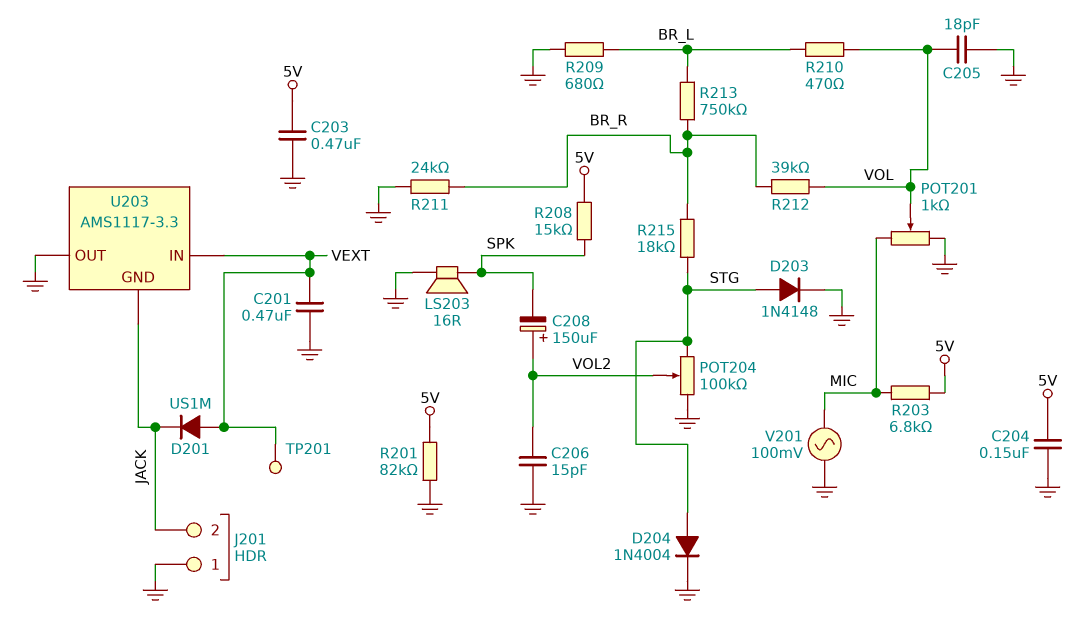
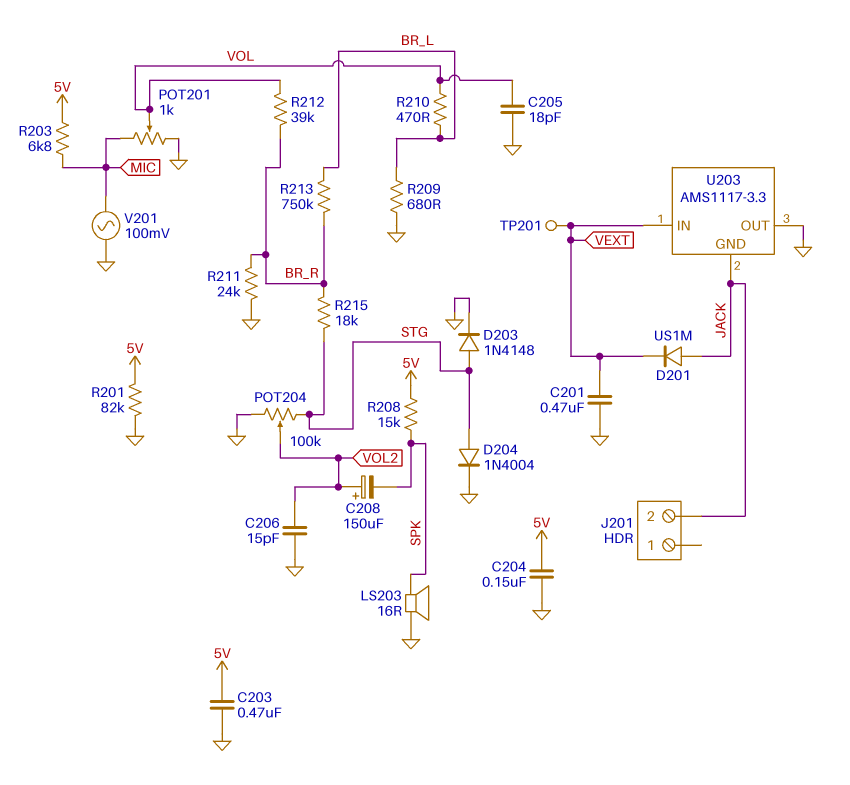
D201: diode US1M (A VEXT, K JACK) -> diode US1M (A JACK, K VEXT)
J201 pin 1: GND -> none

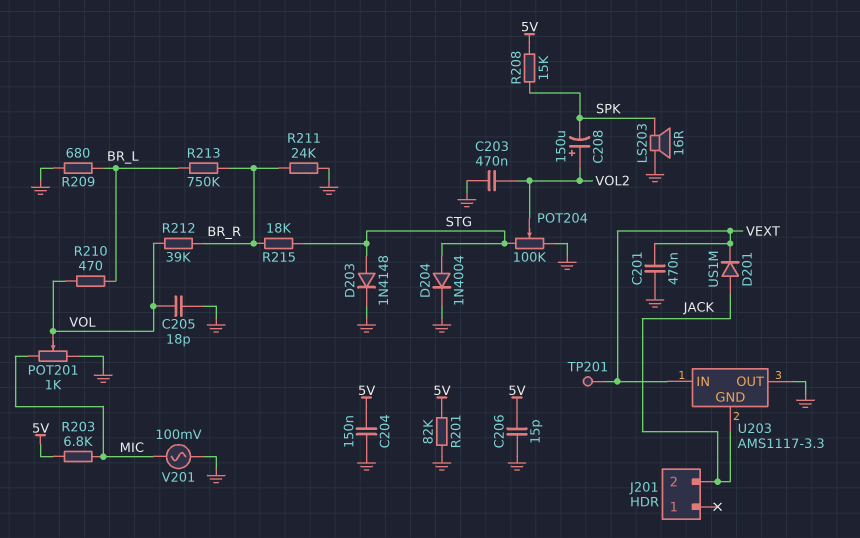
C203: 470nF (5V, GND) -> 470nF (GND, VOL2)
C206: 15pF (GND, VOL2) -> 15pF (5V, GND)

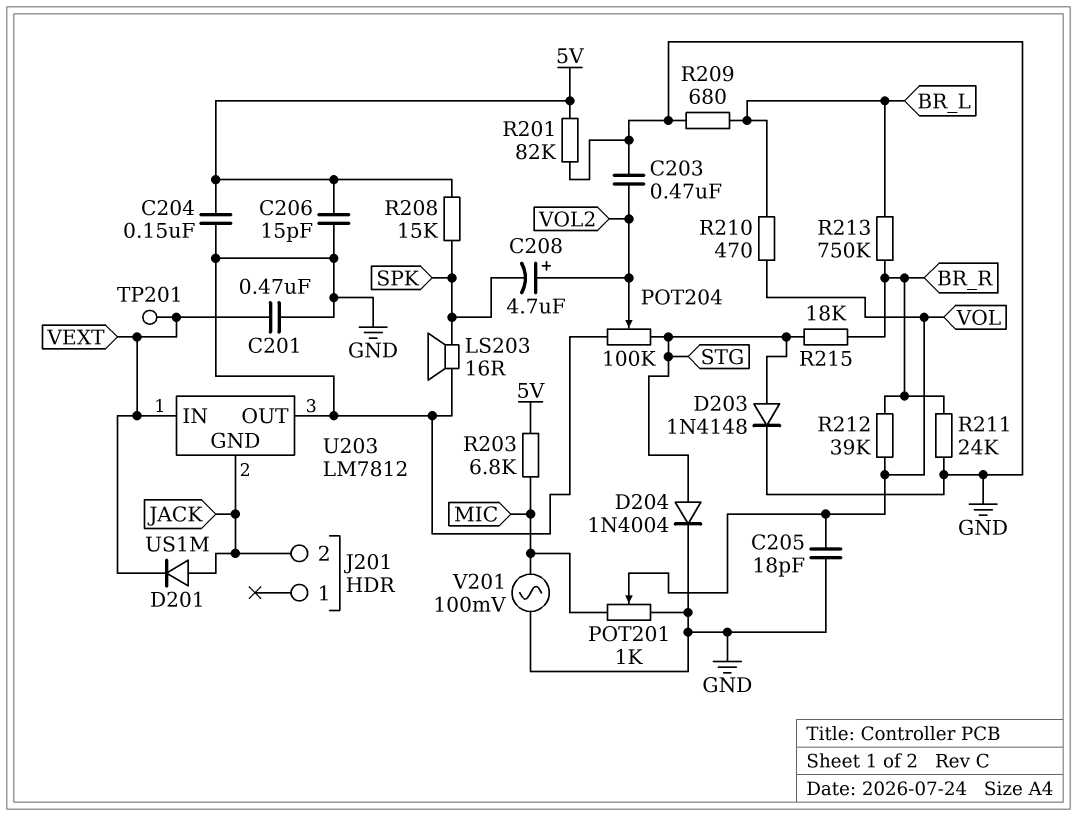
C208: 150uF (plus VOL2, minus SPK) -> 4.7uF (plus VOL2, minus SPK)
U203: AMS1117-3.3 -> LM7812

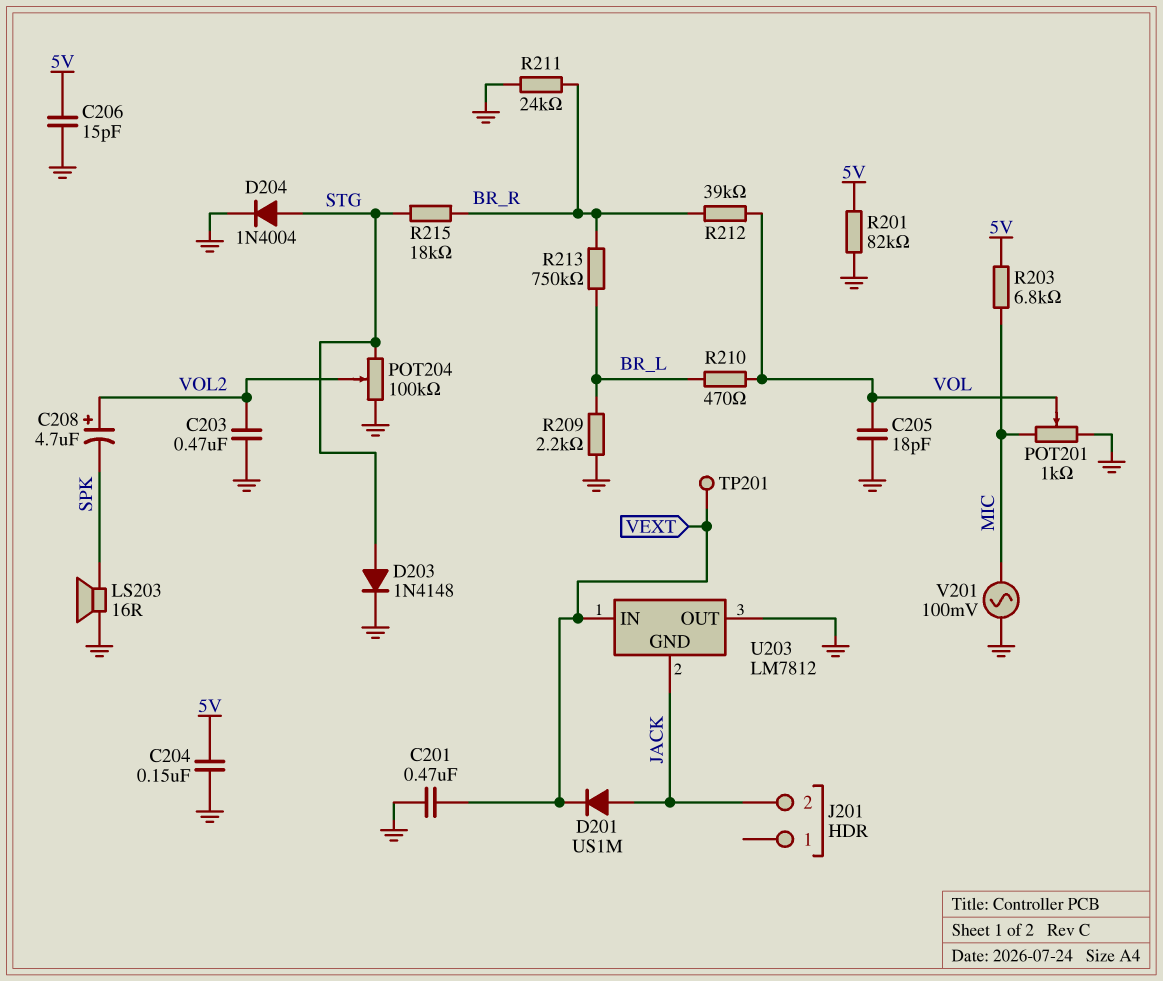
R208: 15k (5V, SPK) -> none
R209: 680 (BR_L, GND) -> 2.2k (BR_L, GND)

